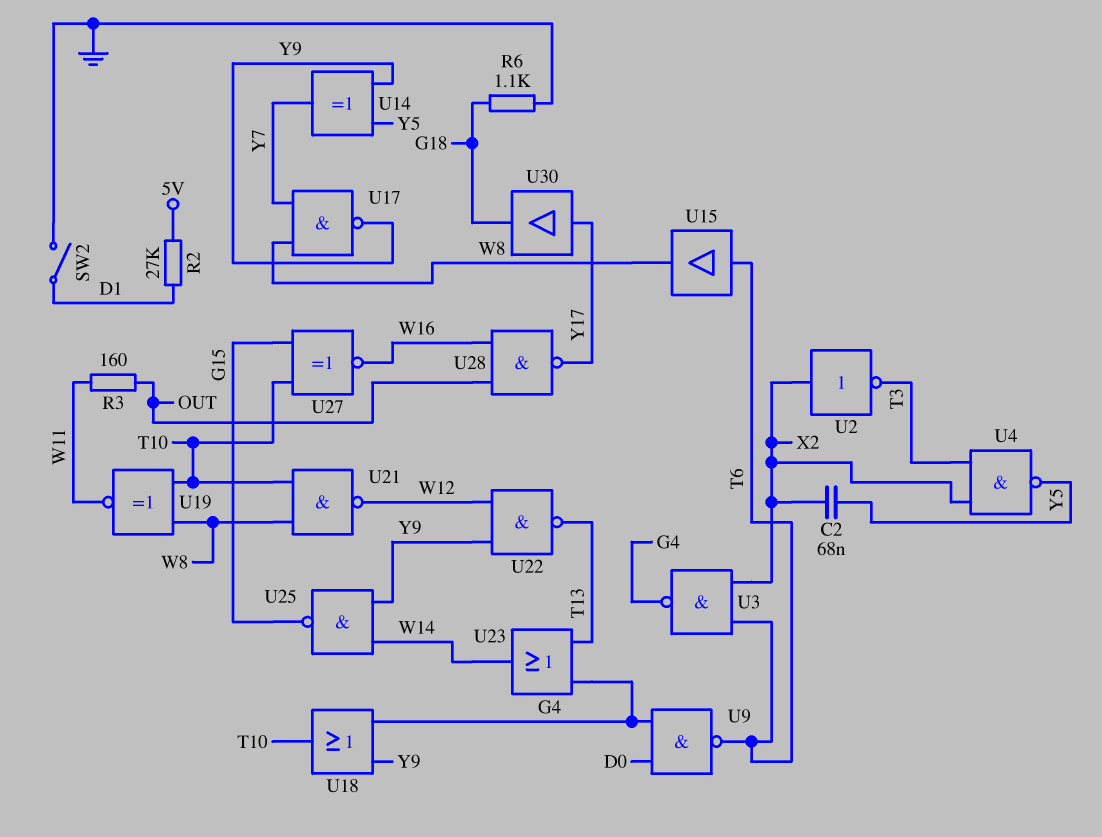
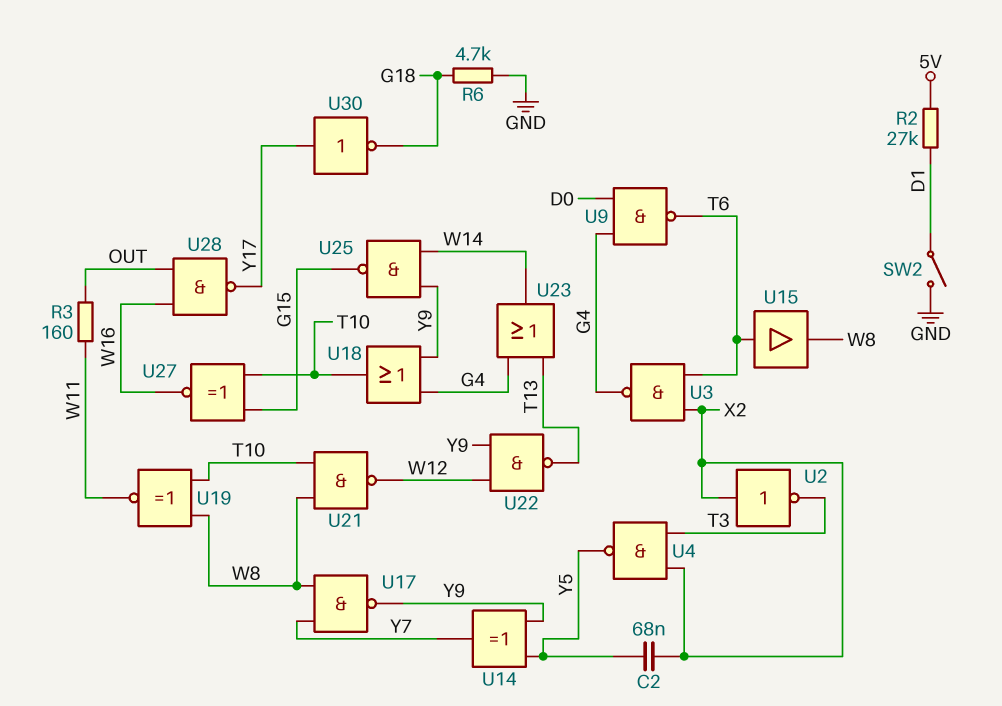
R6: 1.1k (G18, GND) -> 4.7k (G18, GND)
U30: buffer (in Y17, out G18) -> NOT (in Y17, out G18)

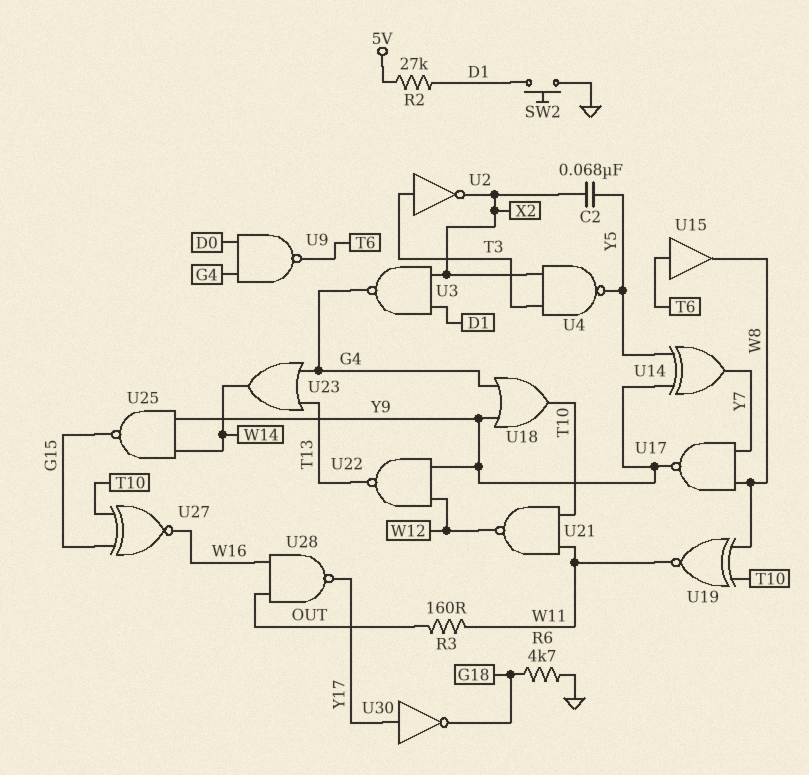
SW2: switch (D1, GND) -> button (D1, GND)
U2: NOT (in X2, out T3) -> NOT (in T3, out X2)
U3: NAND (in T6, in X2, out G4) -> NAND (in D1, in X2, out G4)
U21: NAND (in T10, in W8, out W12) -> NAND (in T10, in W11, out W12)

